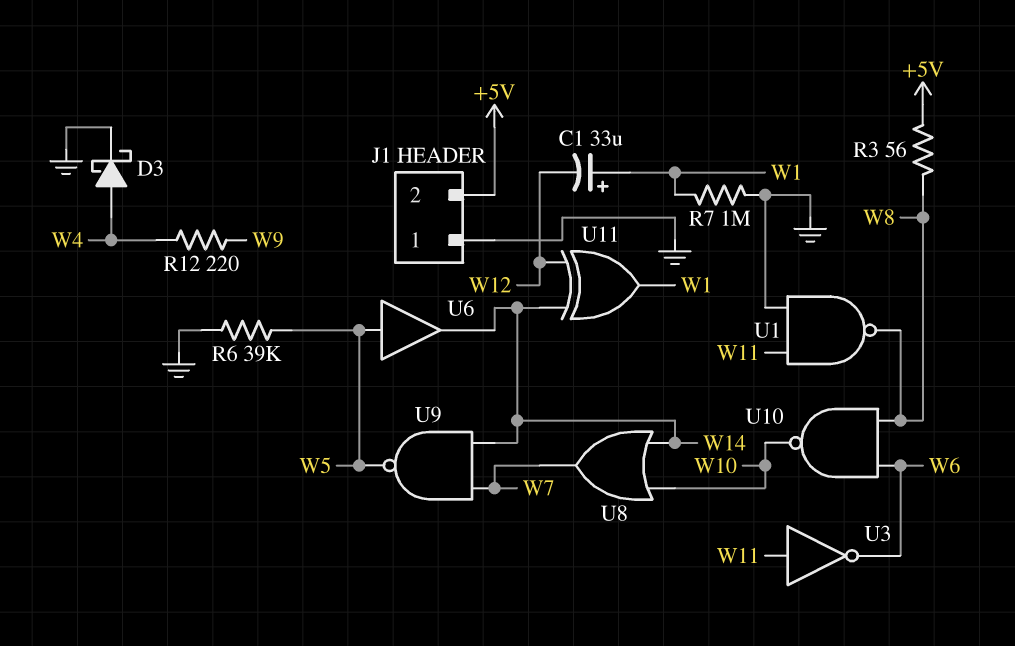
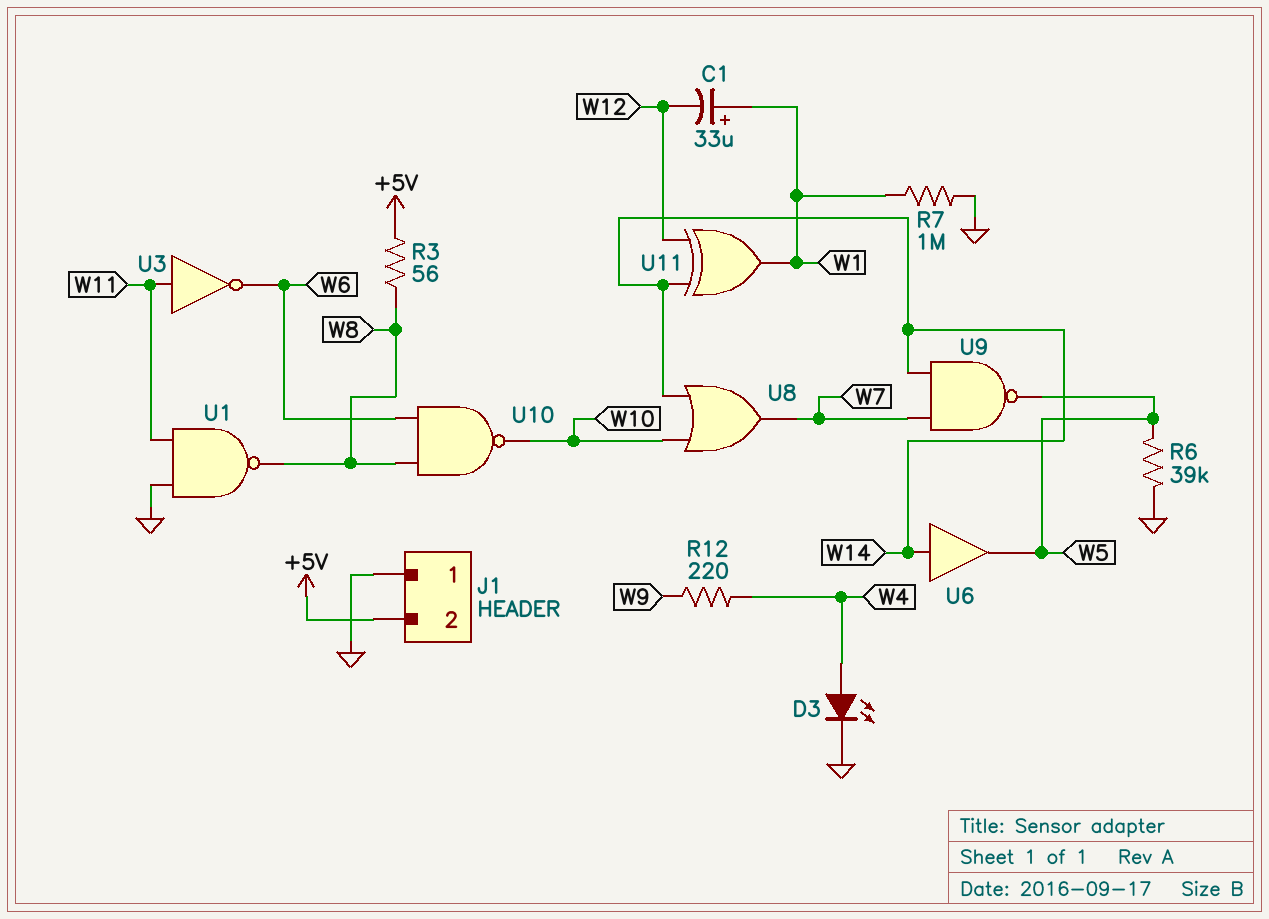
D3: schottky (A W4, K GND) -> LED (A W4, K GND)
U6: buffer (in W5, out W14) -> buffer (in W14, out W5)

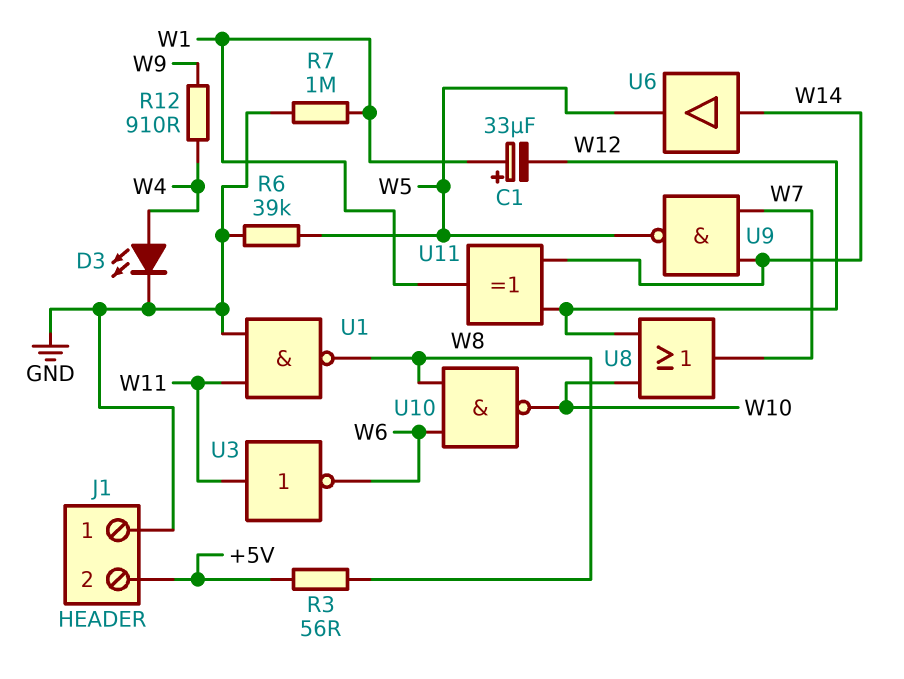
R12: 220 (W4, W9) -> 910 (W4, W9)
U8: OR (in W10, in W14, out W7) -> OR (in W10, in W12, out W7)

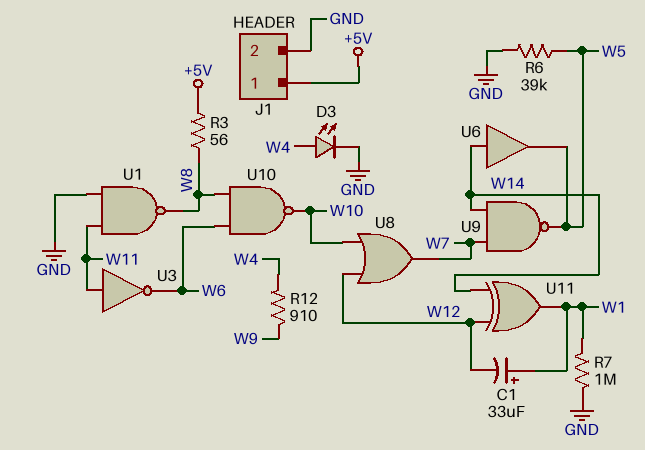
J1 pin 1: GND -> +5V
J1 pin 2: +5V -> GND

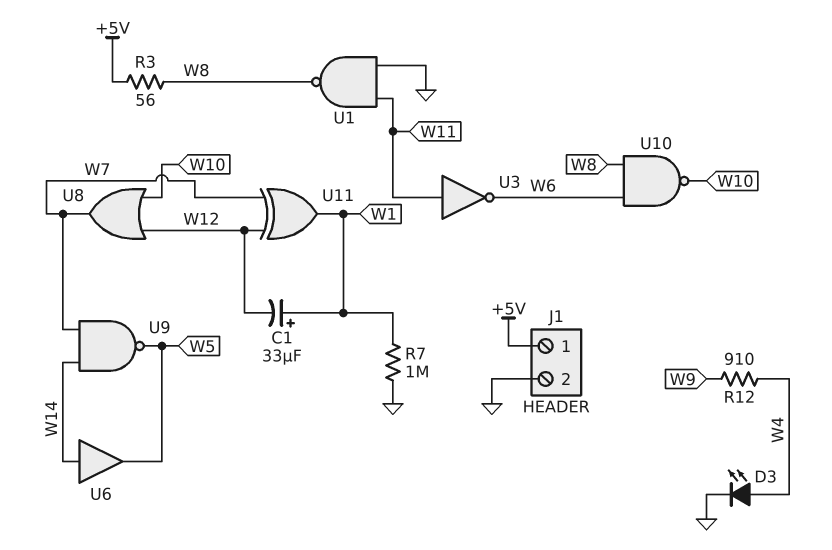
R6: 39k (GND, W5) -> none
U11: XOR (in W12, in W14, out W1) -> XOR (in W7, in W12, out W1)

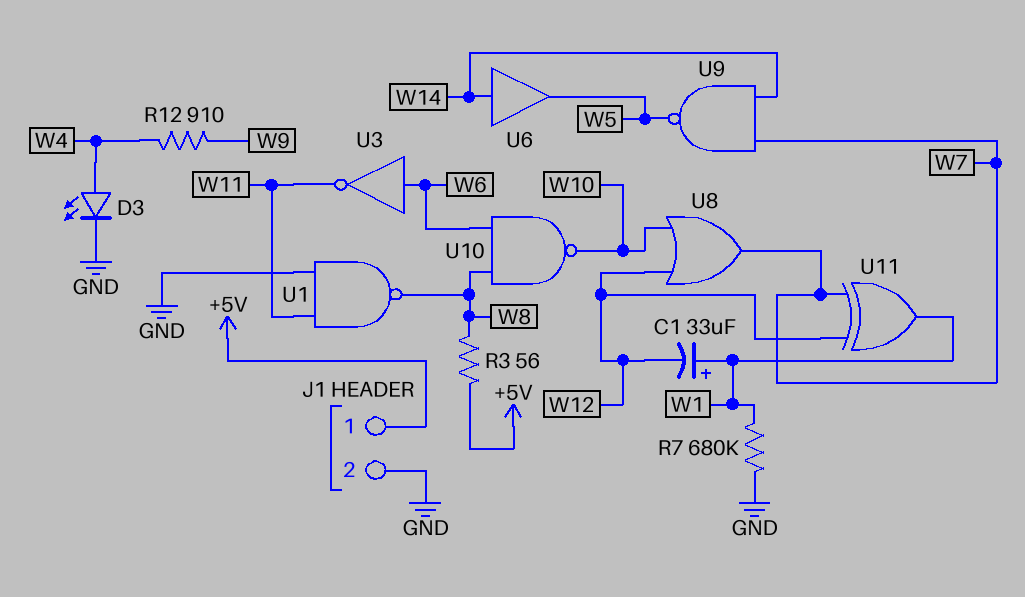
R7: 1M (GND, W1) -> 680k (GND, W1)
U3: NOT (in W11, out W6) -> NOT (in W6, out W11)

